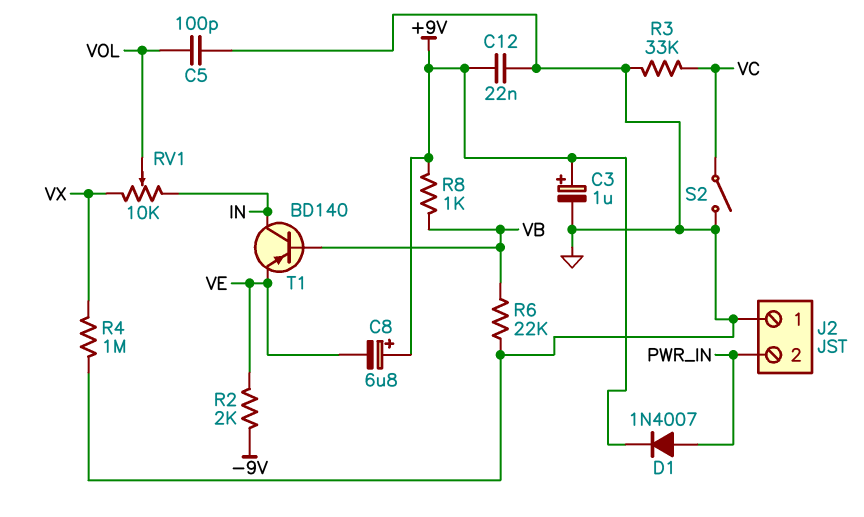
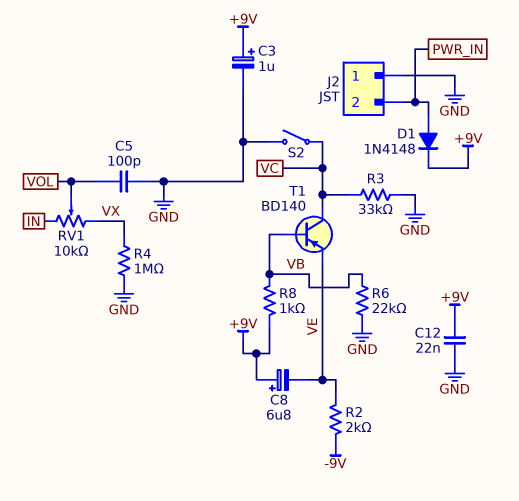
D1: diode 1N4007 (A PWR_IN, K +9V) -> diode 1N4148 (A PWR_IN, K +9V)
T1: PNP BD140 (B VB, C IN, E VE) -> PNP BD140 (B VB, C VC, E VE)

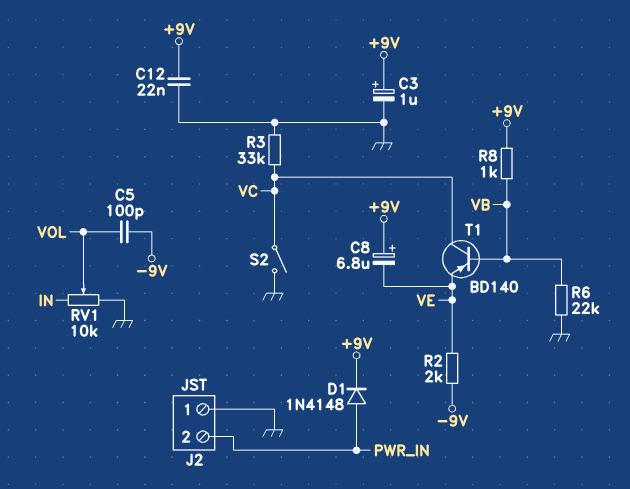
C5: 100pF (GND, VOL) -> 100pF (-9V, VOL)
R4: 1M (GND, VX) -> none
RV1: 10k (IN, VX, wiper VOL) -> 10k (GND, IN, wiper VOL)

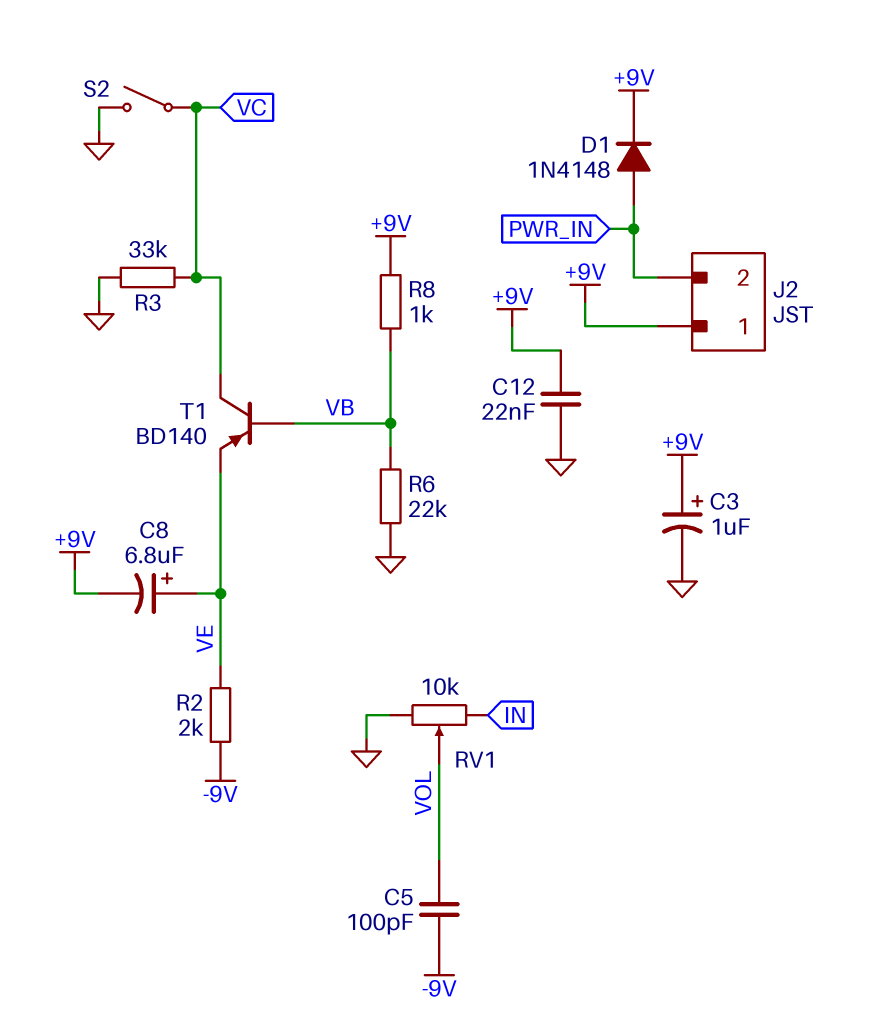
C8: 6.8uF (plus +9V, minus VE) -> 6.8uF (plus VE, minus +9V)
J2 pin 1: GND -> +9V

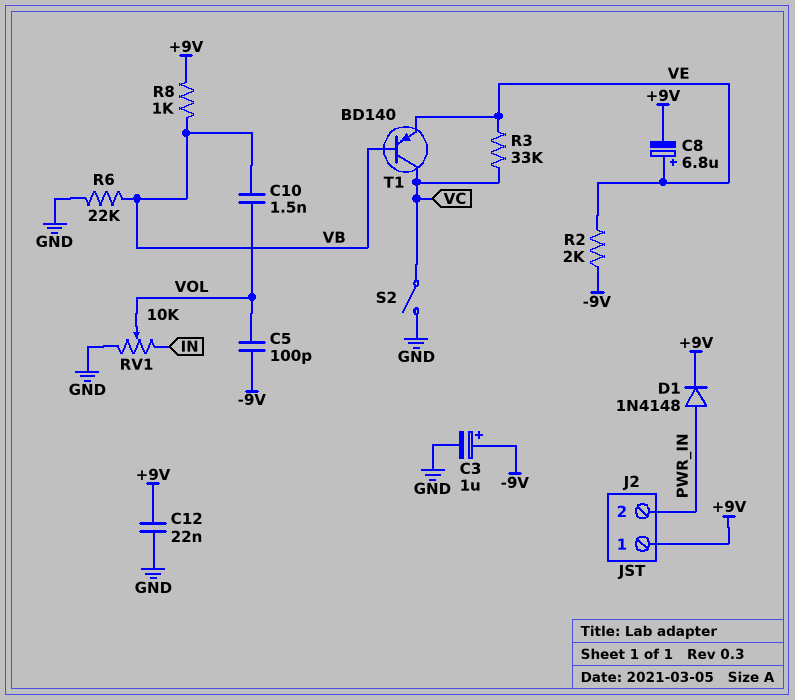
C3: 1uF (plus +9V, minus GND) -> 1uF (plus -9V, minus GND)
C10: none -> 1.5nF (VB, VOL)
R3: 33k (GND, VC) -> 33k (VC, VE)

